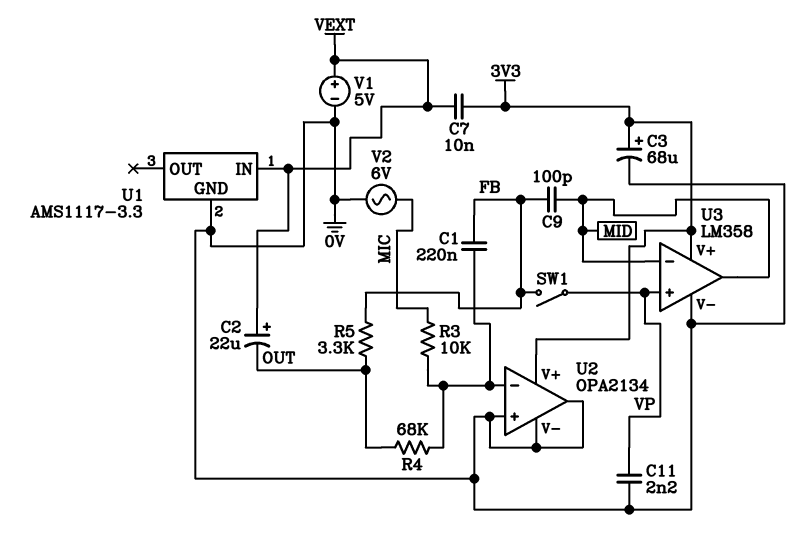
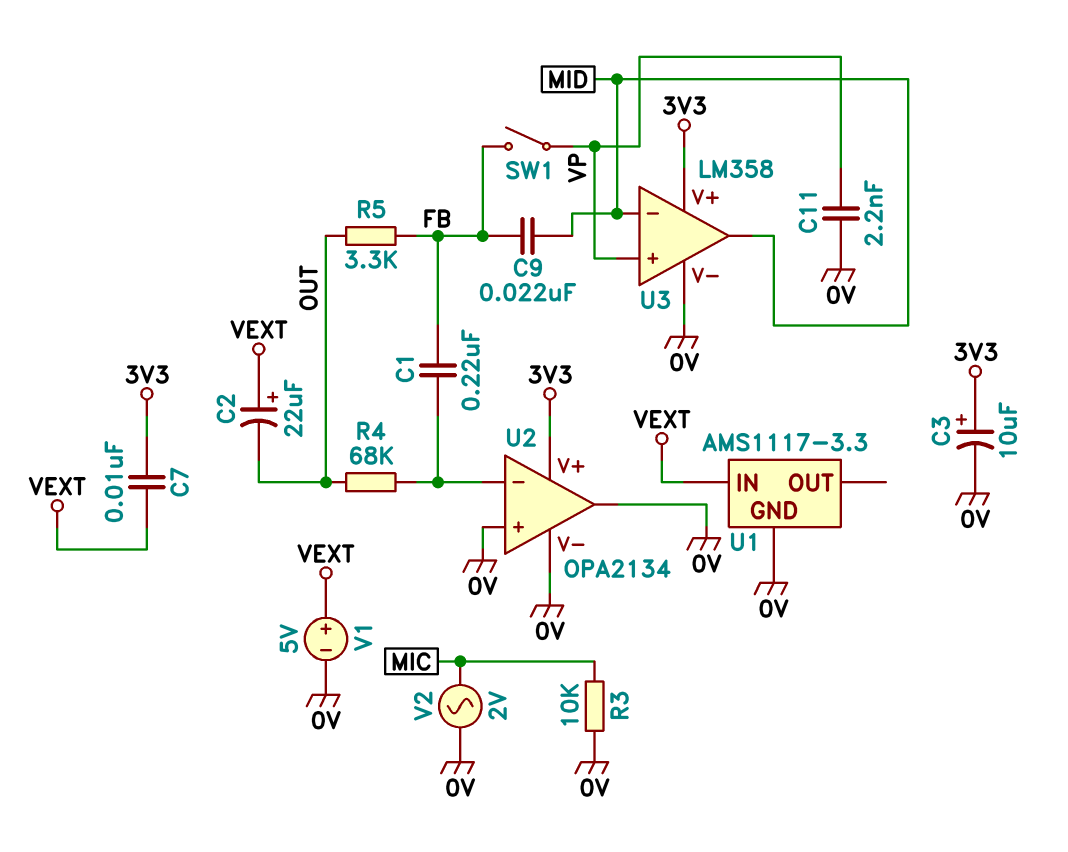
C3: 68uF (plus 3V3, minus 0V) -> 10uF (plus 3V3, minus 0V)
C9: 100pF (FB, MID) -> 22nF (FB, MID)
R3: 10k (MIC, U2/in-) -> 10k (0V, MIC)
V2: AC 6V (0V, MIC) -> AC 2V (0V, MIC)

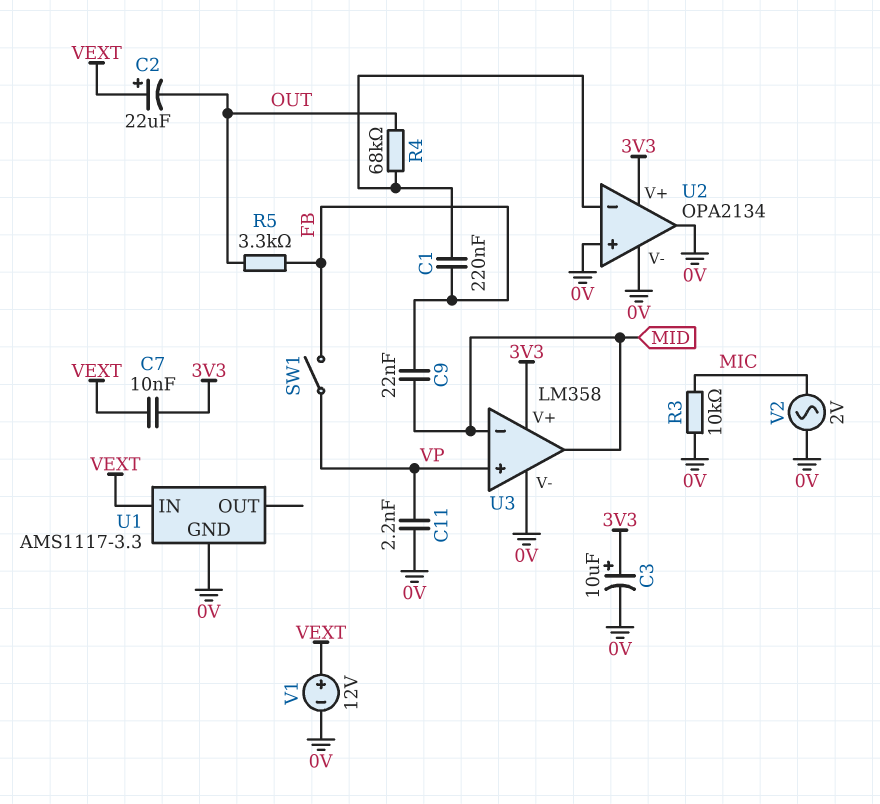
V1: 5V (plus VEXT, minus 0V) -> 12V (plus VEXT, minus 0V)

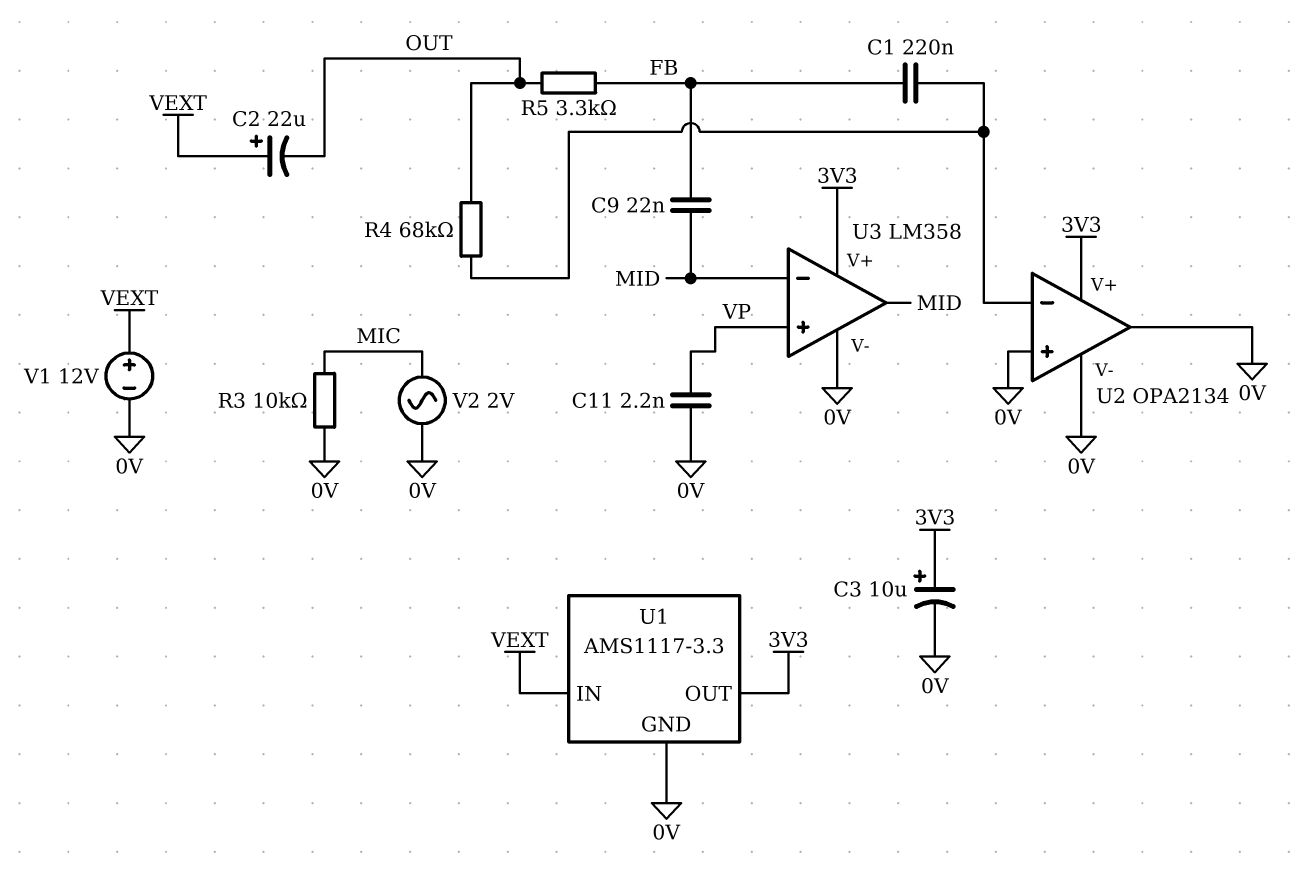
C7: 10nF (3V3, VEXT) -> none
SW1: switch (FB, VP) -> none
U1 pin OUT: none -> 3V3

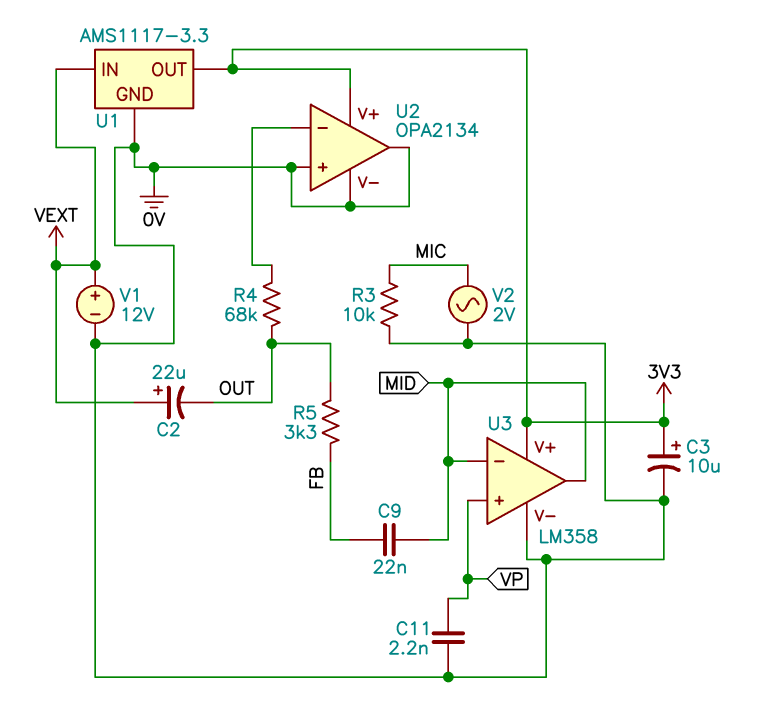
C1: 220nF (FB, U2/in-) -> none

